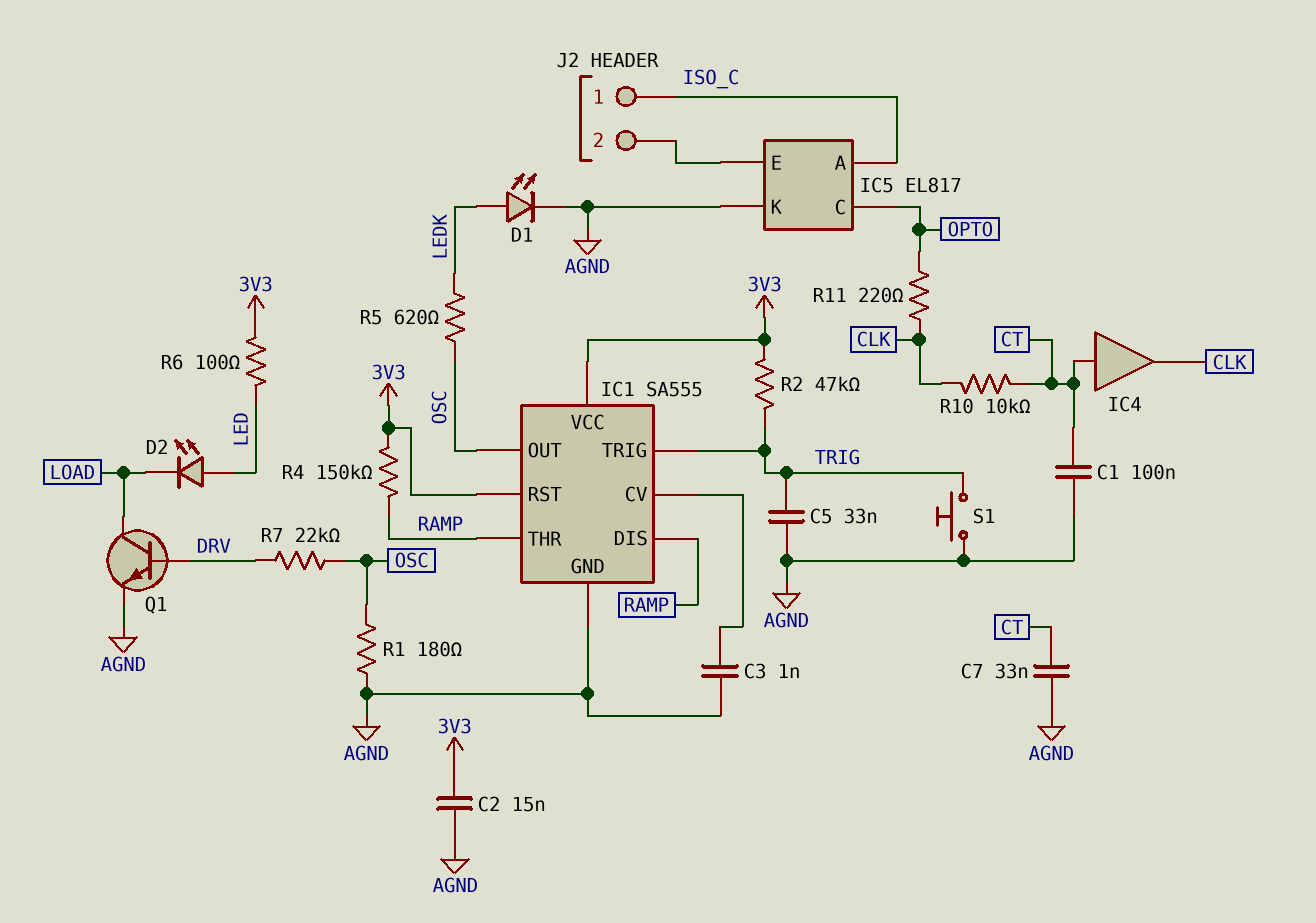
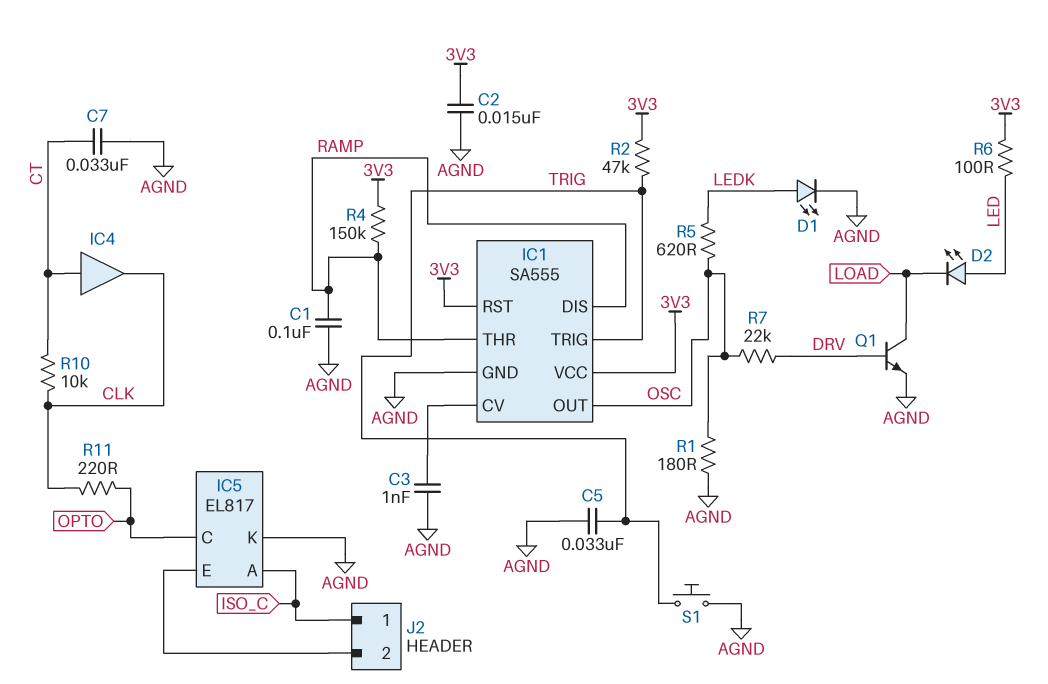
C1: 100nF (AGND, CT) -> 100nF (AGND, RAMP)

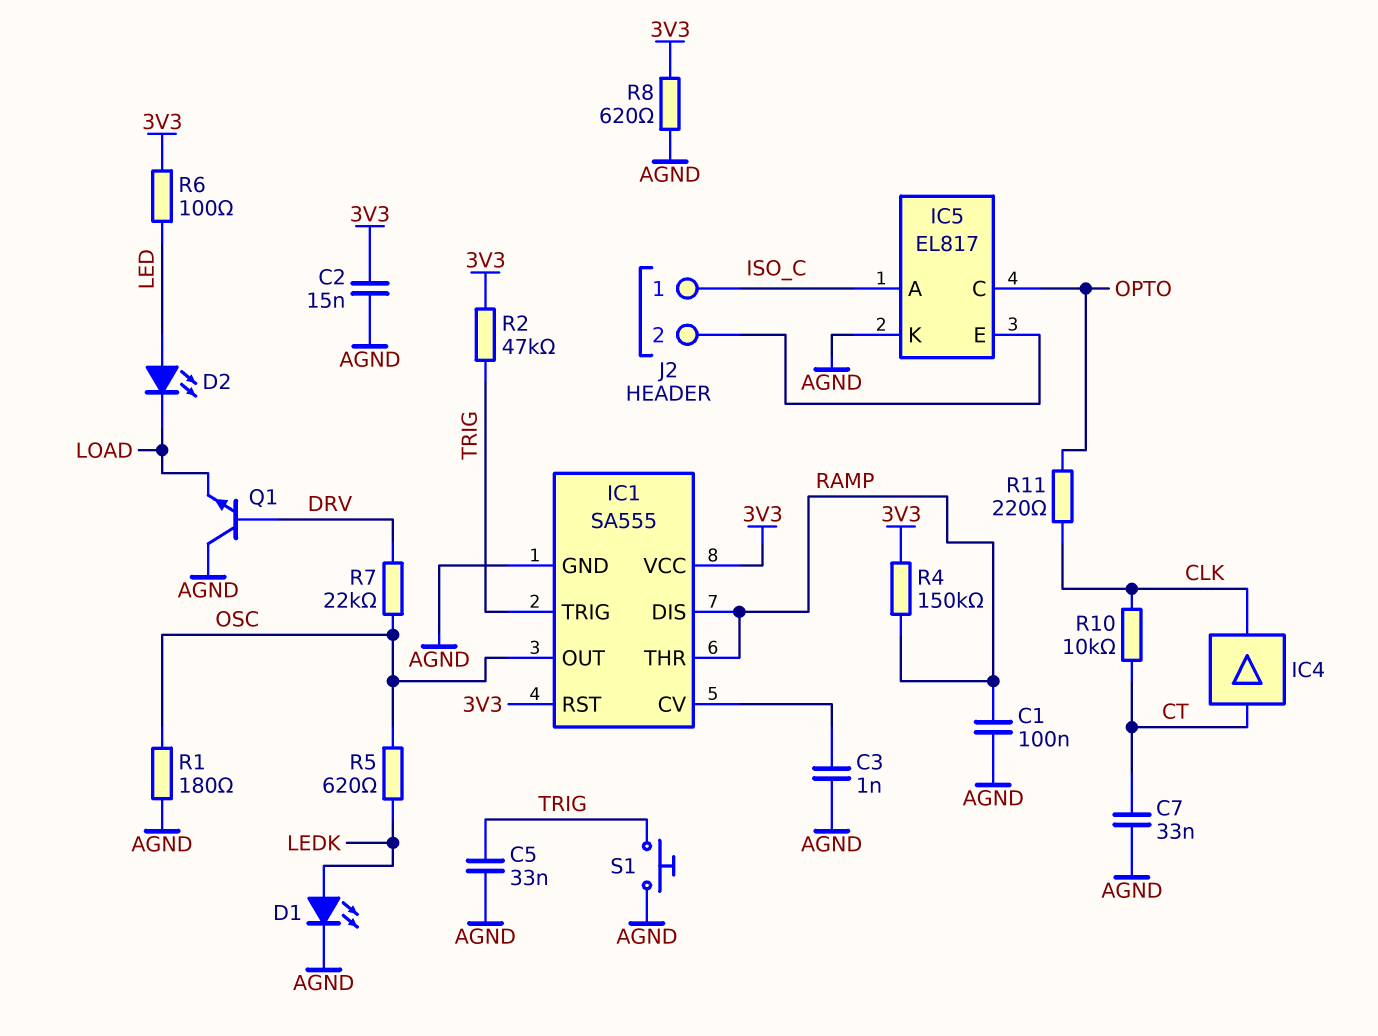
Q1: NPN (B DRV, C LOAD, E AGND) -> NPN (B DRV, C AGND, E LOAD)
R8: none -> 620 (3V3, AGND)

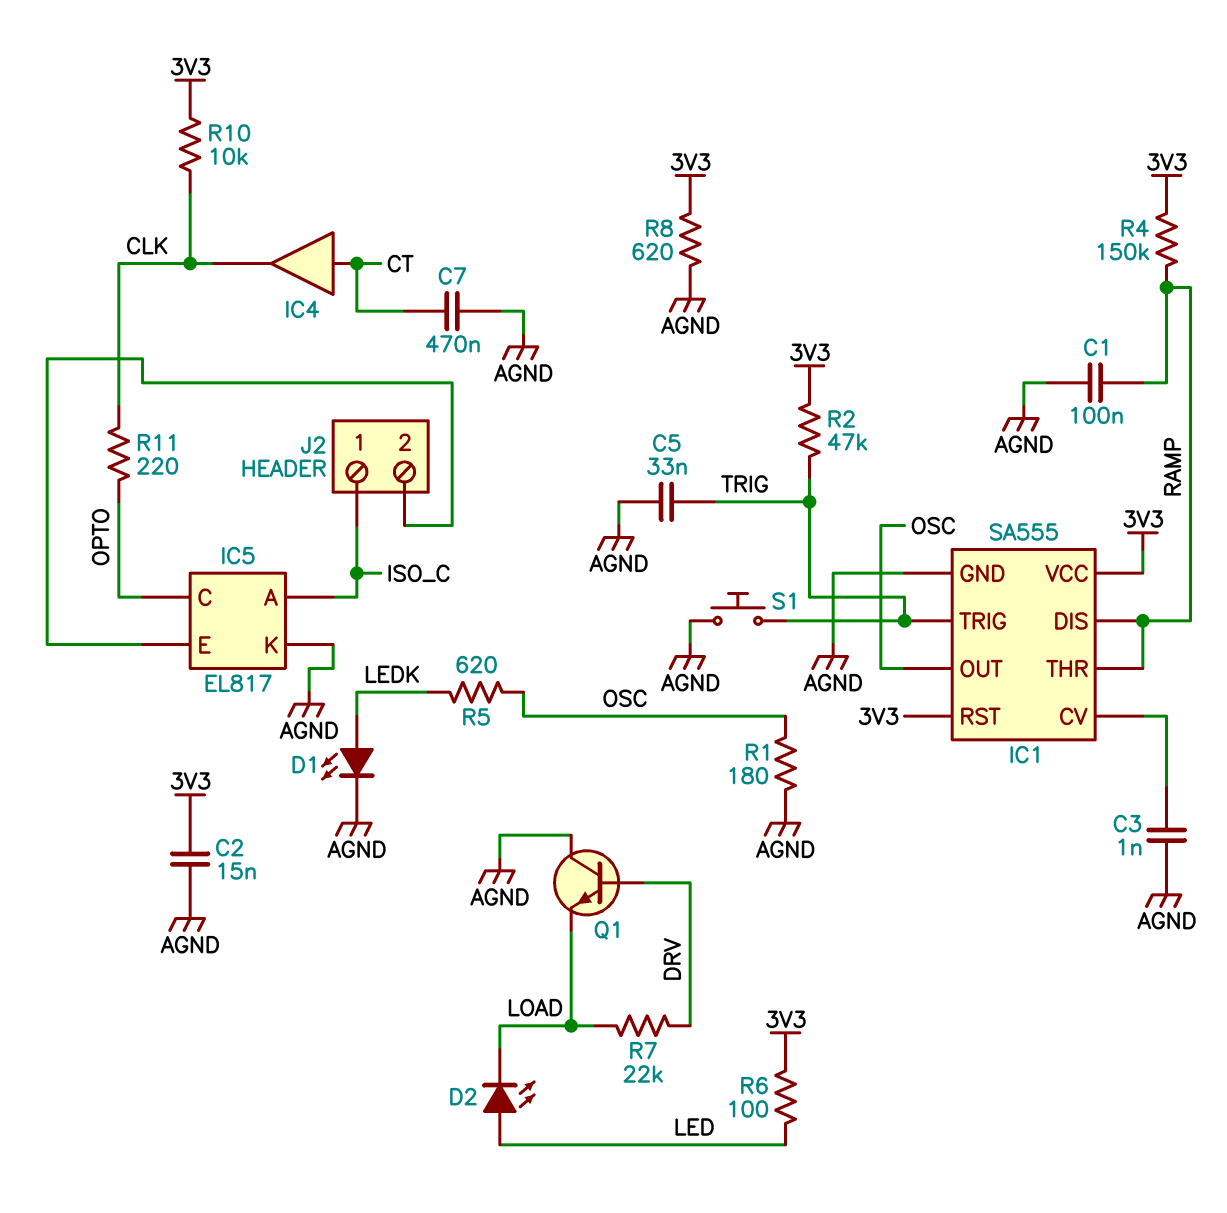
C7: 33nF (AGND, CT) -> 470nF (AGND, CT)
R7: 22k (DRV, OSC) -> 22k (DRV, LOAD)
R10: 10k (CLK, CT) -> 10k (3V3, CLK)

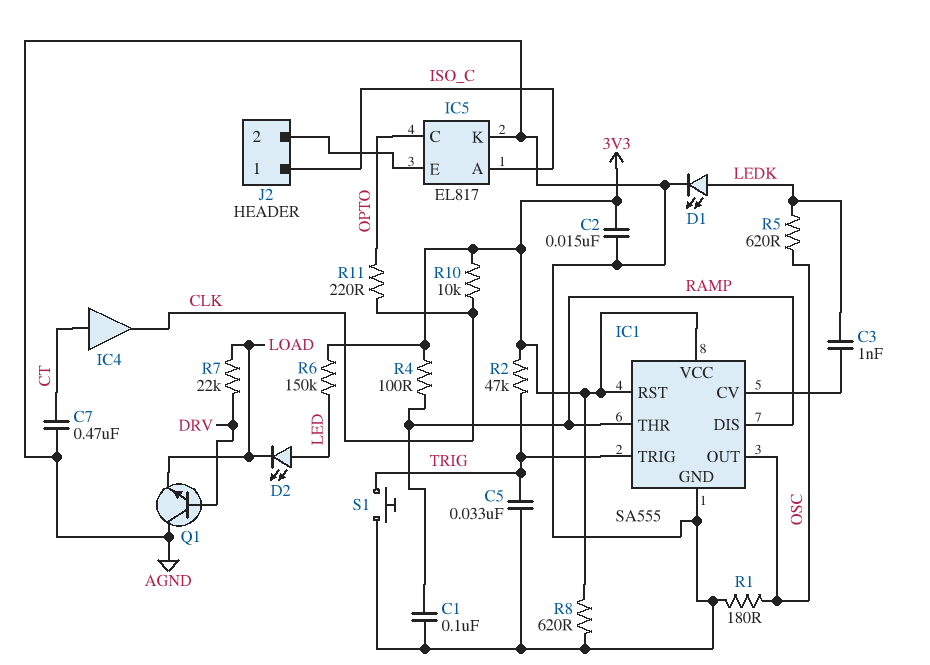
C3: 1nF (AGND, IC1/CV) -> 1nF (IC1/CV, LEDK)
R4: 150k (3V3, RAMP) -> 100 (3V3, RAMP)
R6: 100 (3V3, LED) -> 150k (3V3, LED)

